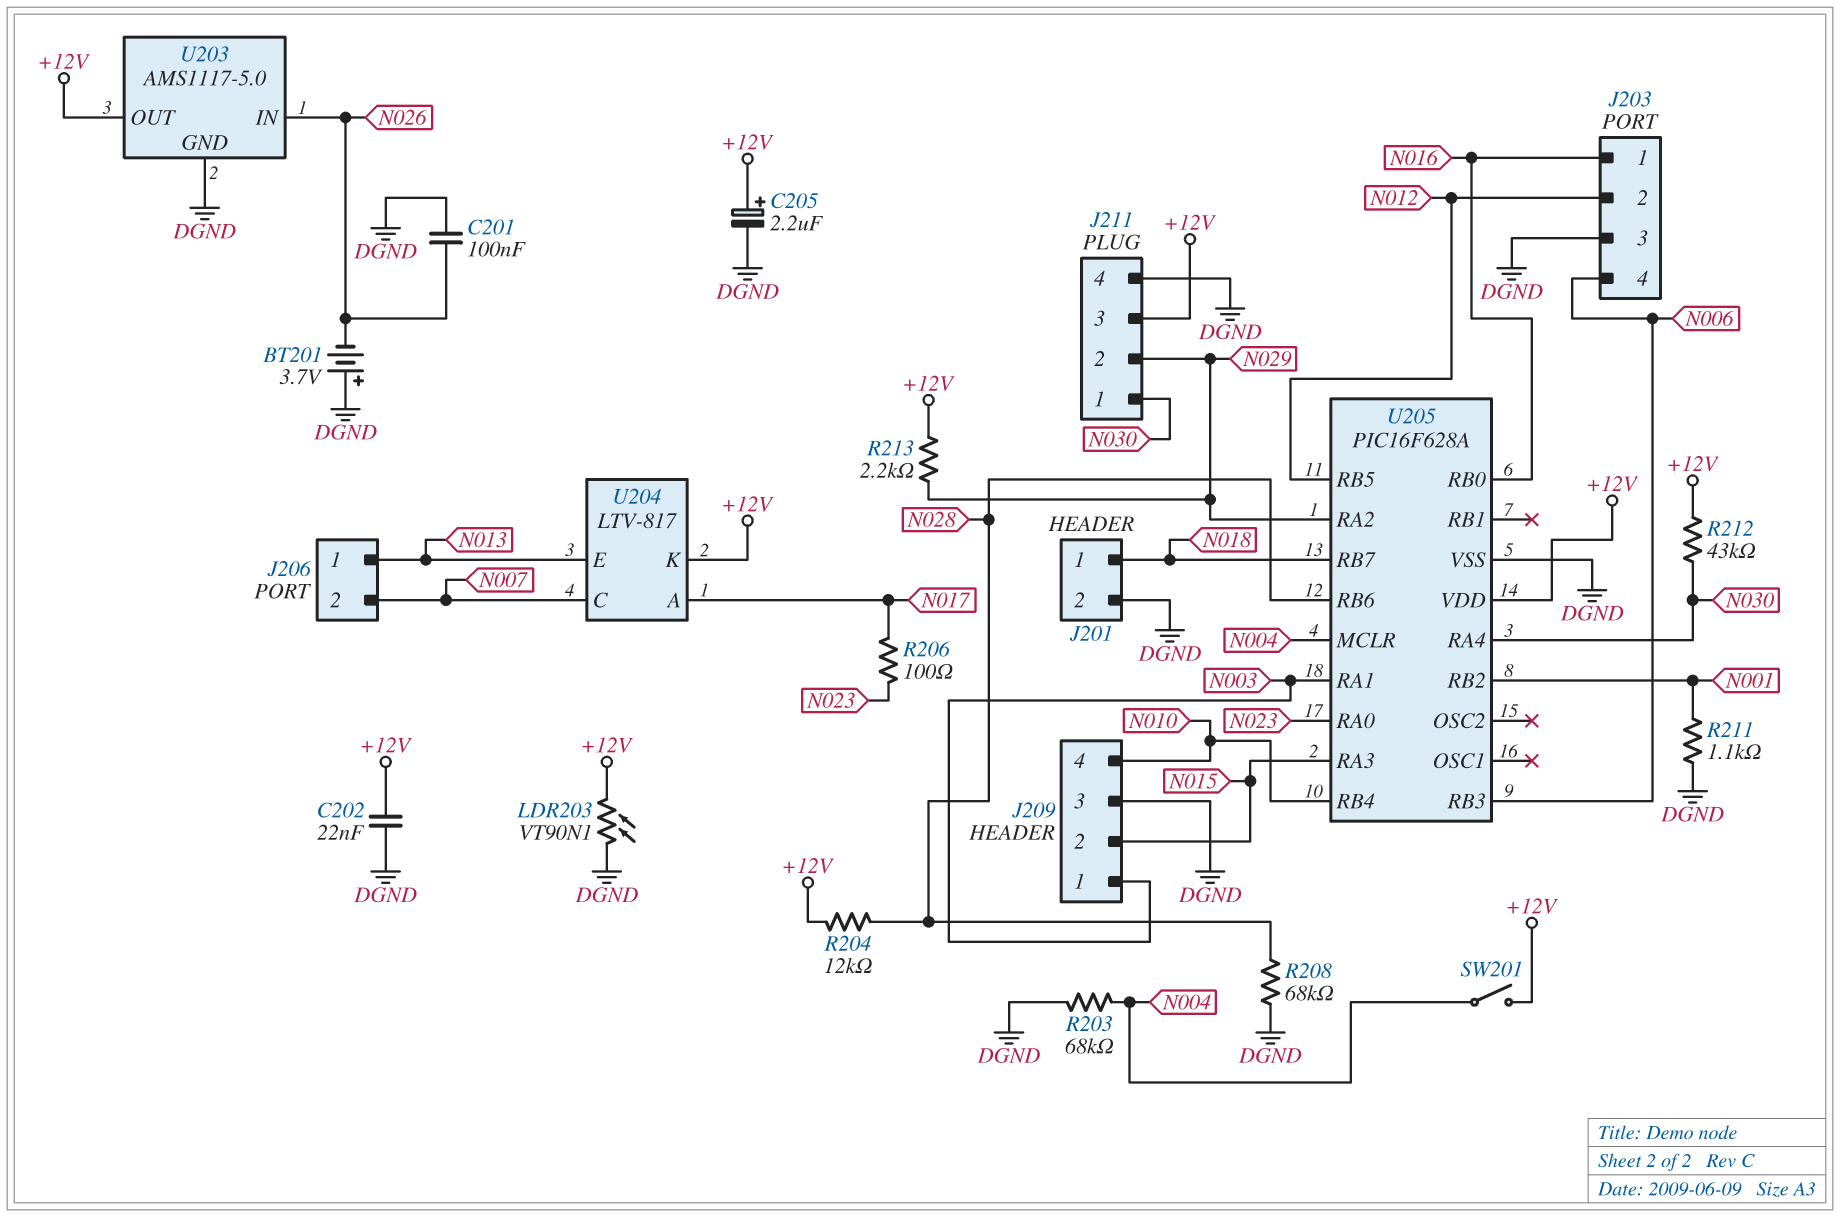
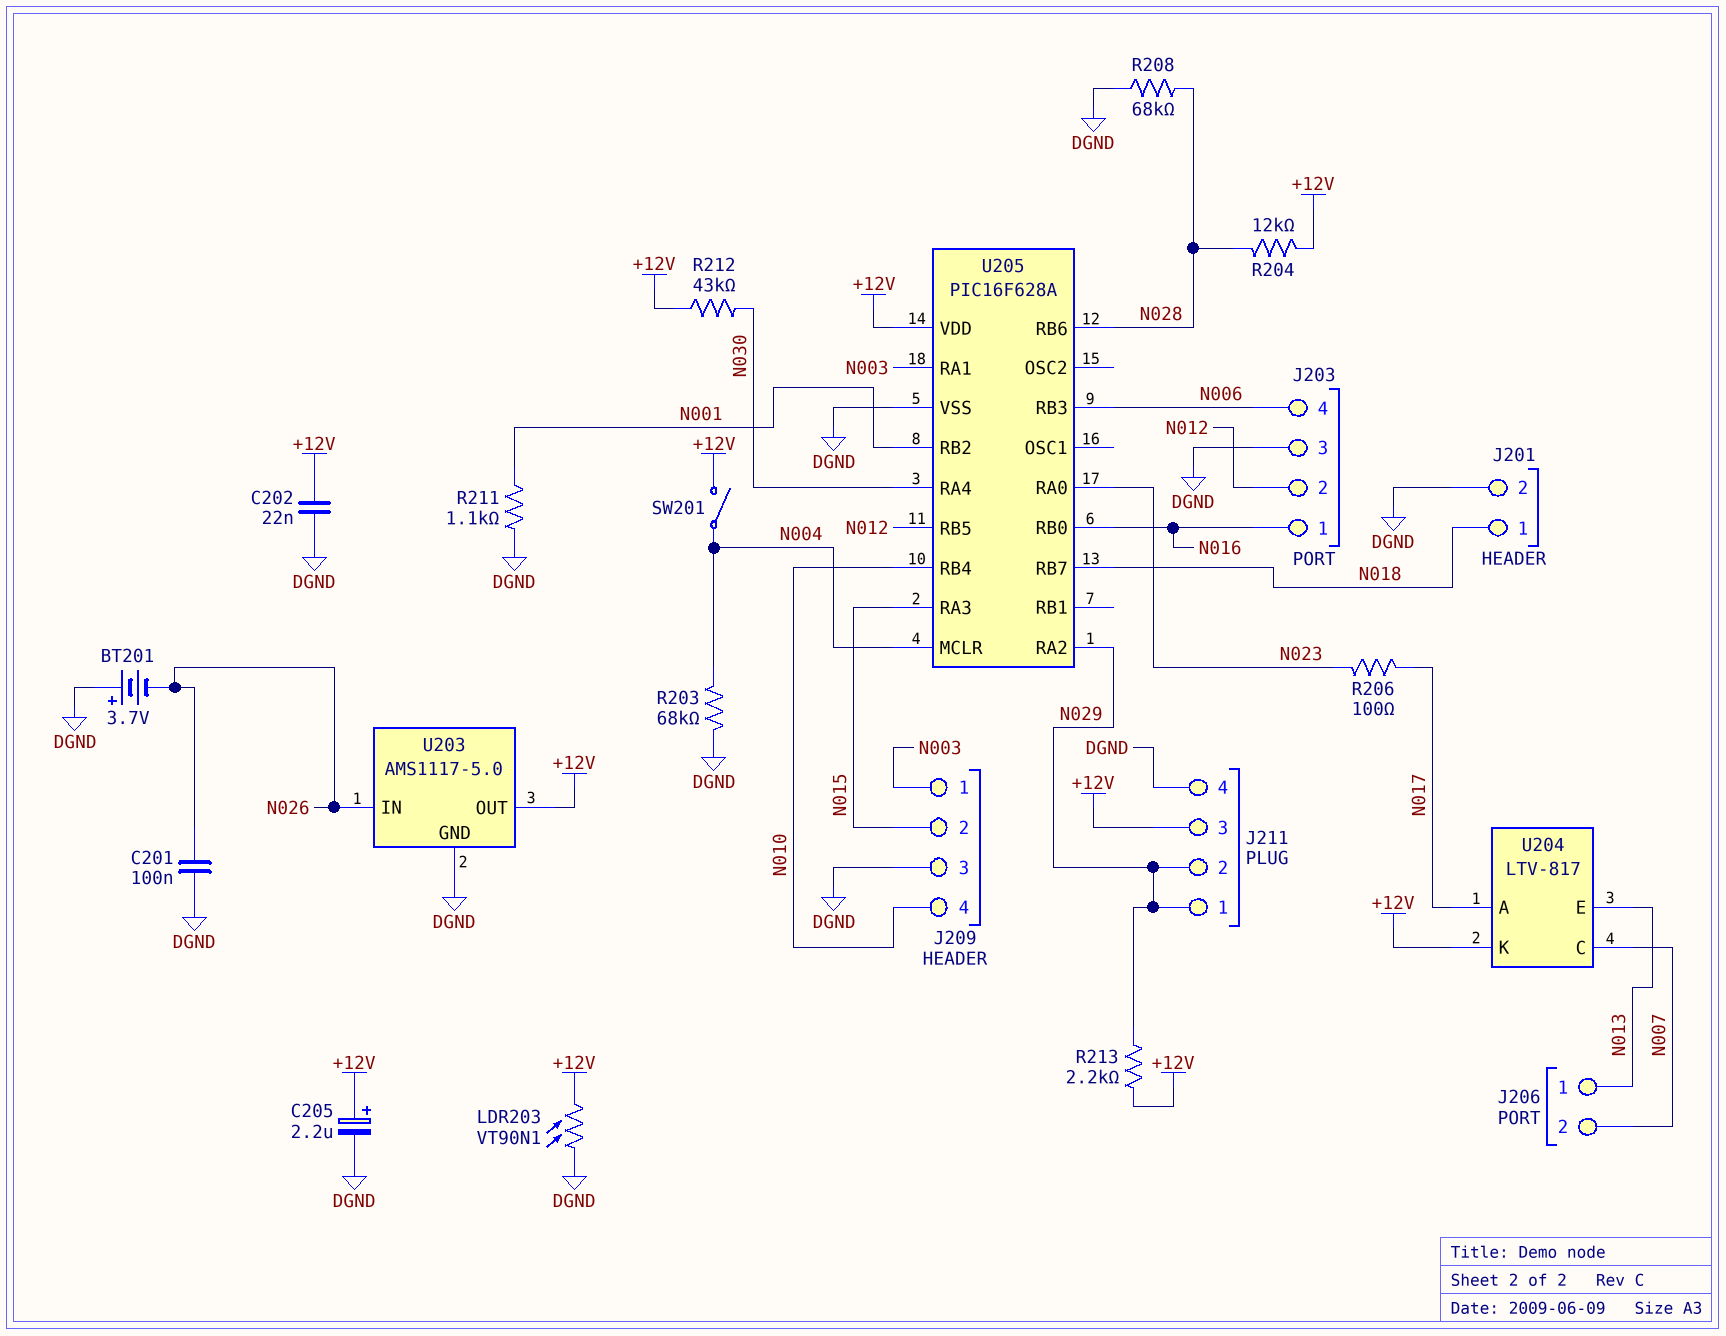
J211 pin 1: N030 -> N029

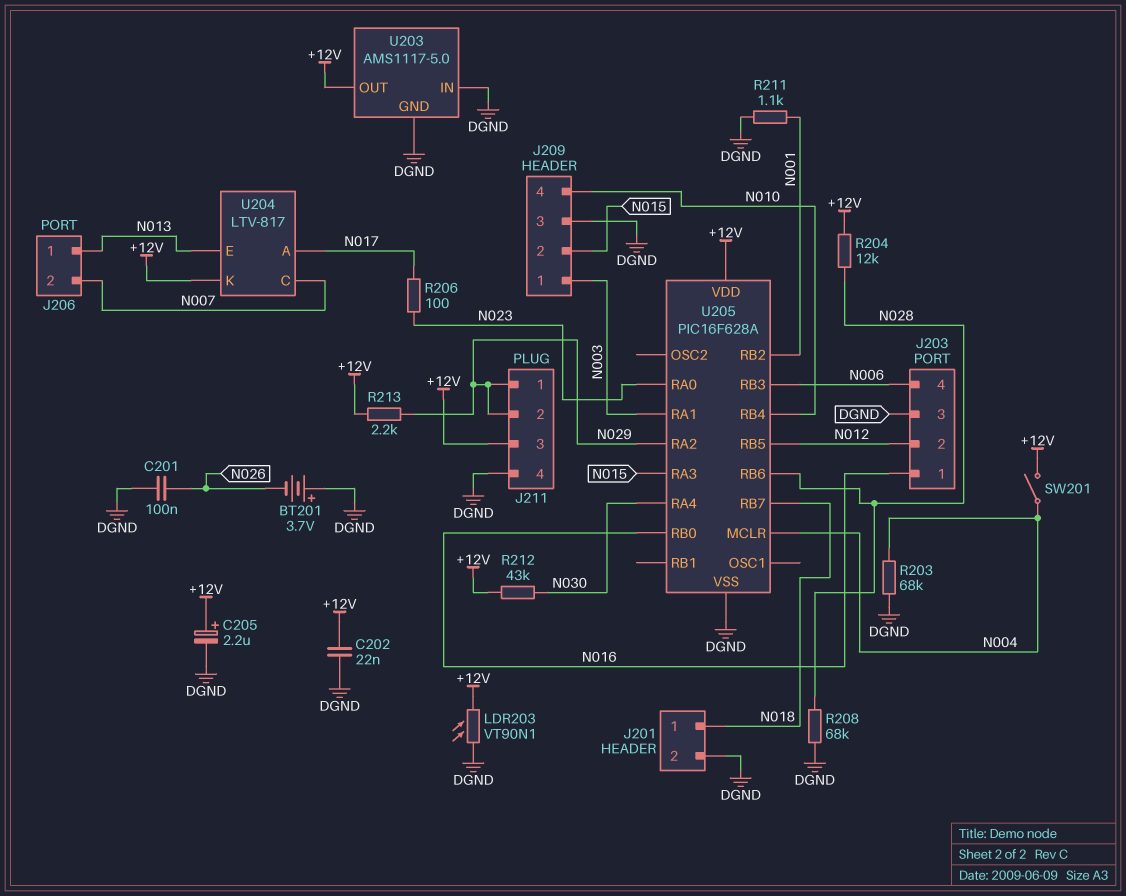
U203 pin IN: N026 -> DGND

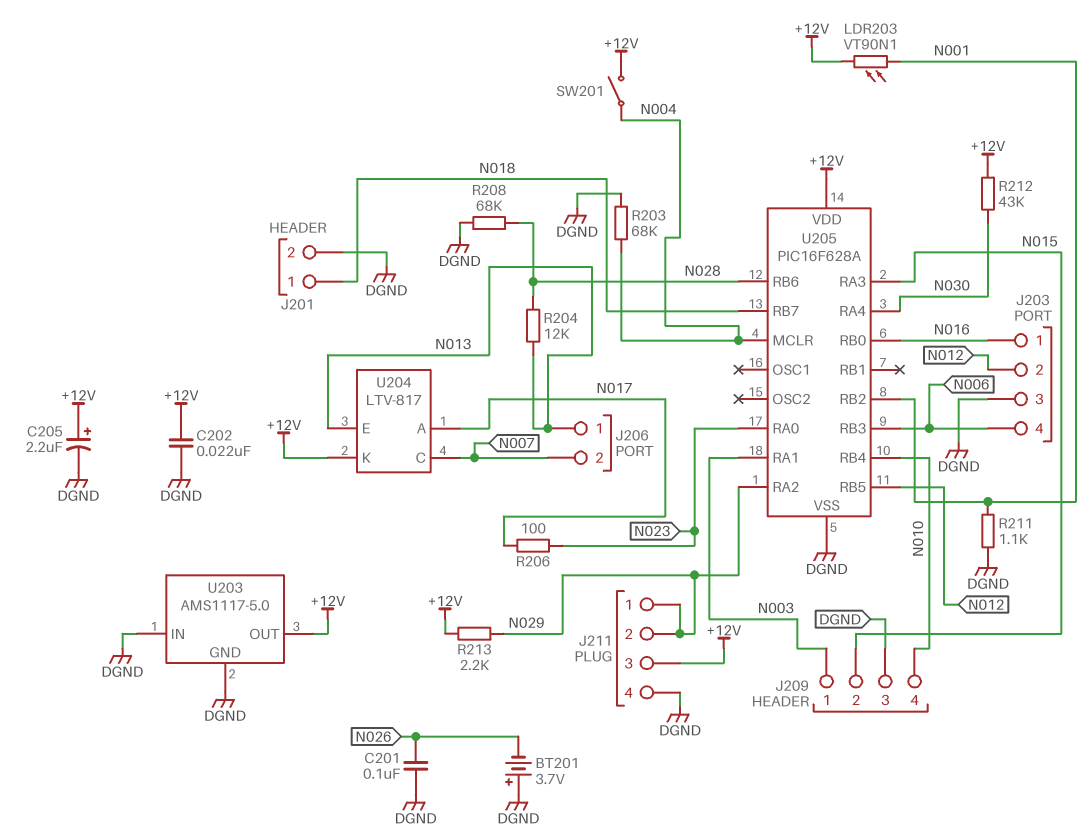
LDR203: VT90N1 (+12V, DGND) -> VT90N1 (+12V, N001)
R204: 12k (+12V, N028) -> 12k (N013, N028)

